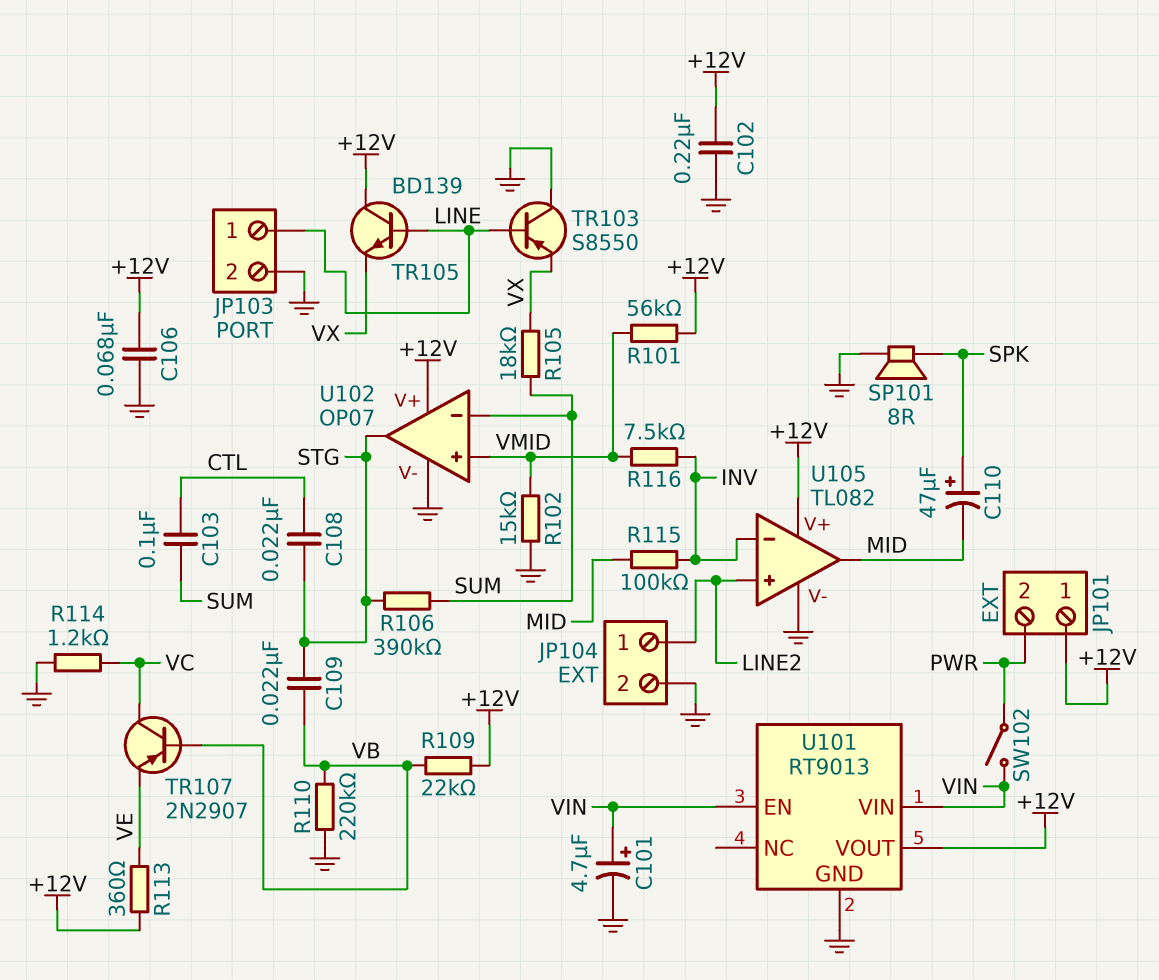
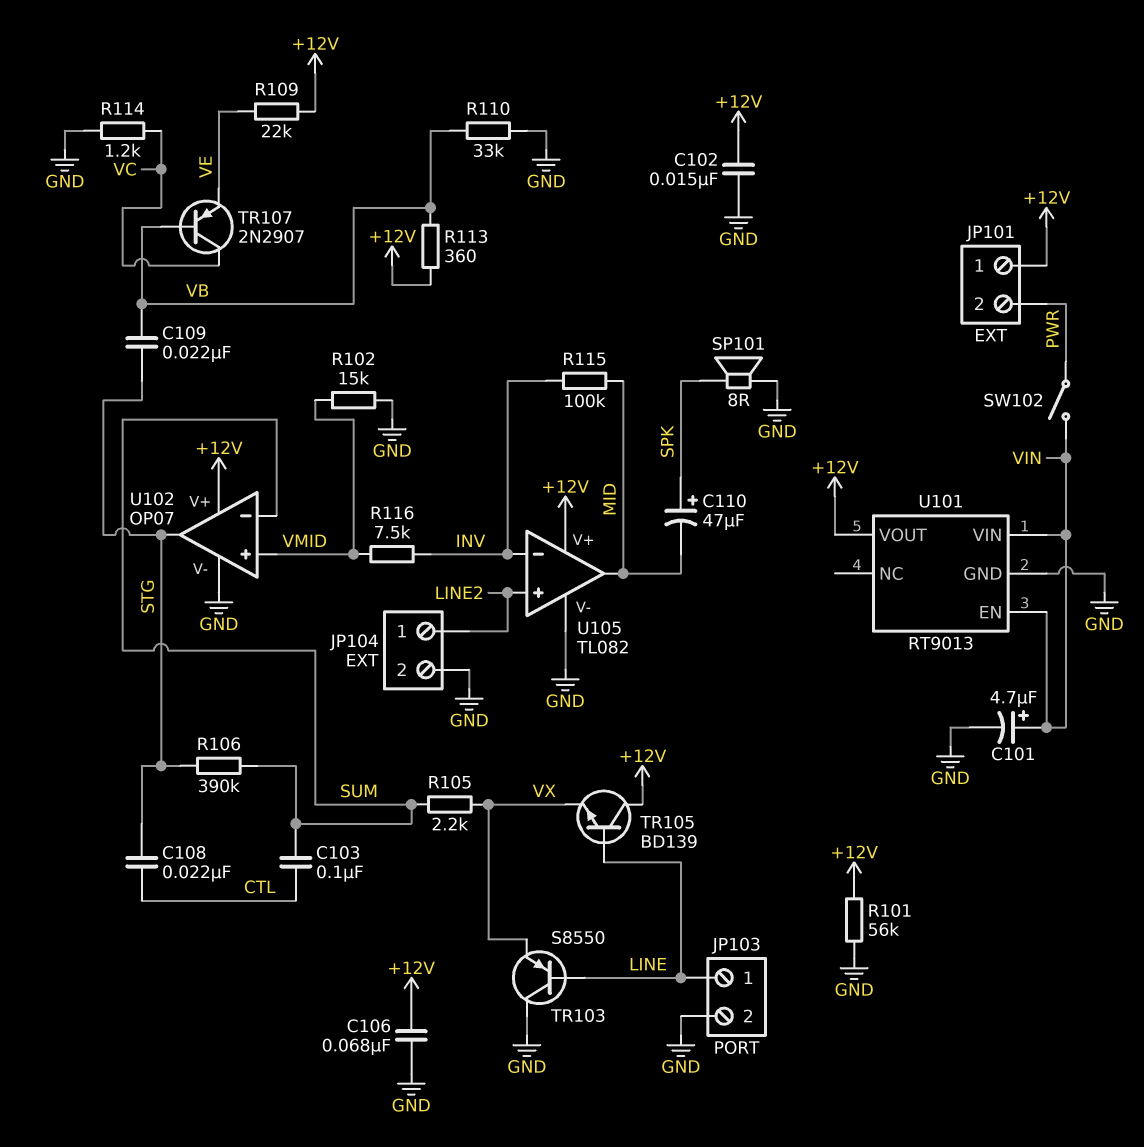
C102: 220nF (+12V, GND) -> 15nF (+12V, GND)
R101: 56k (+12V, VMID) -> 56k (+12V, GND)
R105: 18k (SUM, VX) -> 2.2k (SUM, VX)
R109: 22k (+12V, VB) -> 22k (+12V, VE)
R110: 220k (GND, VB) -> 33k (GND, VB)
R113: 360 (+12V, VE) -> 360 (+12V, VB)

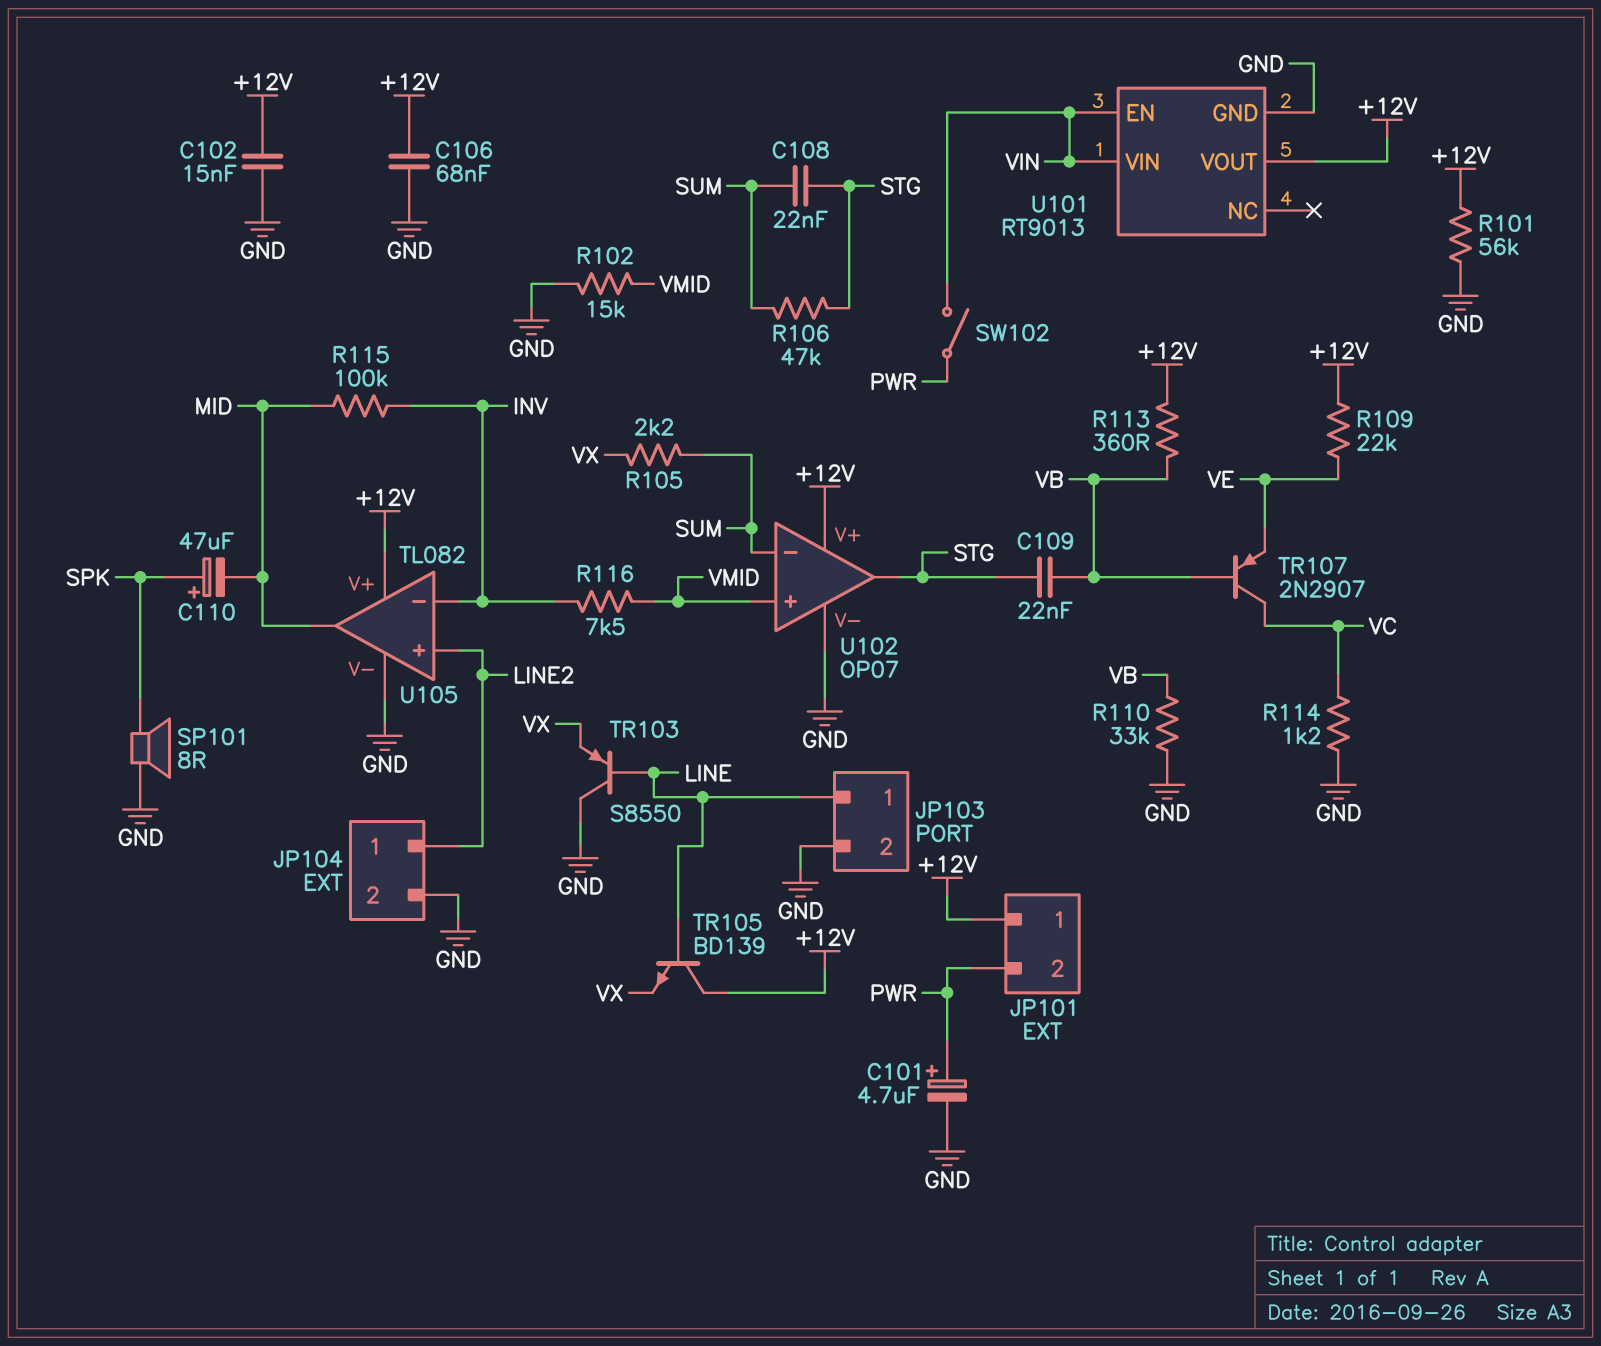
C101: 4.7uF (plus VIN, minus GND) -> 4.7uF (plus PWR, minus GND)
C103: 100nF (CTL, SUM) -> none
C108: 22nF (CTL, STG) -> 22nF (STG, SUM)
R106: 390k (STG, SUM) -> 47k (STG, SUM)

